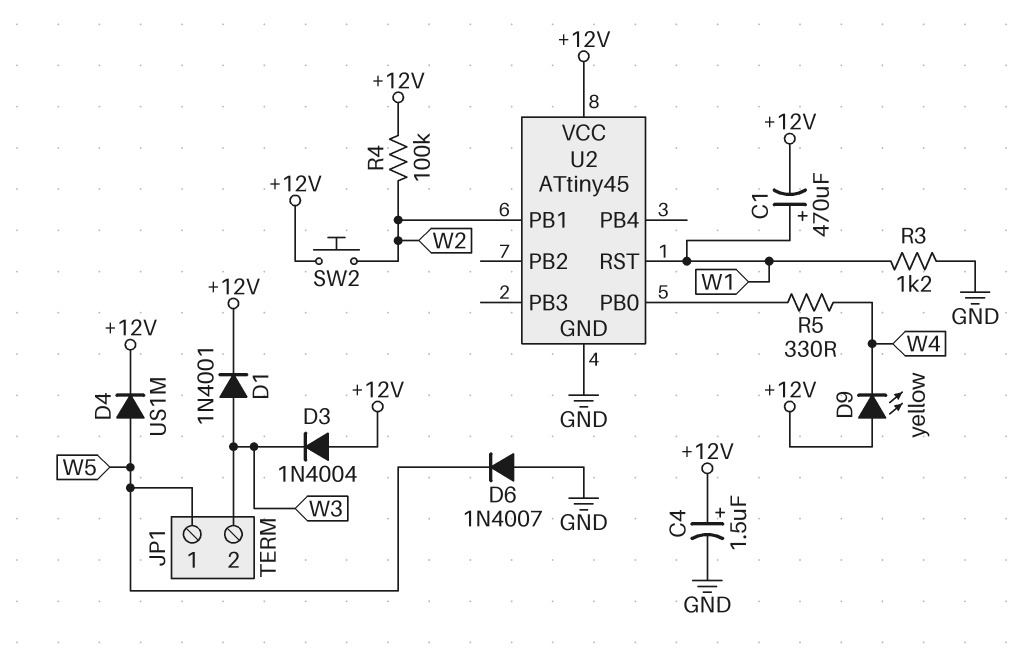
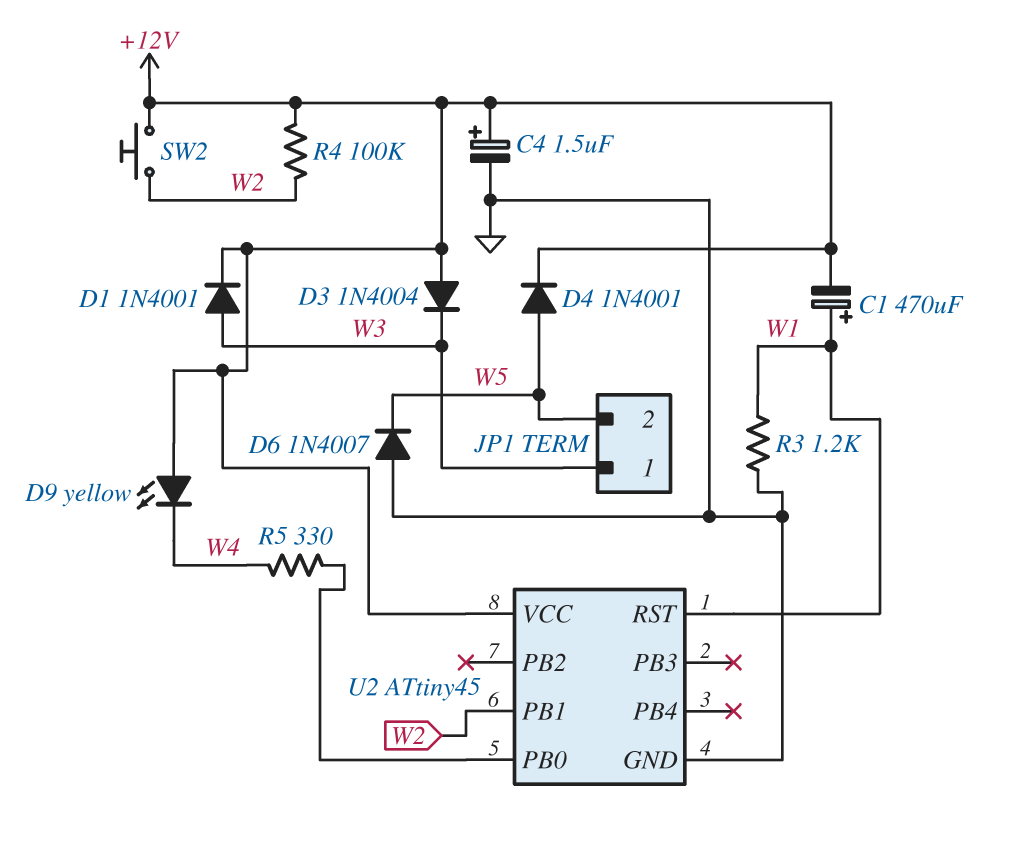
D4: diode US1M (A W5, K +12V) -> diode 1N4001 (A W5, K +12V)
JP1 pin 1: W5 -> W3
JP1 pin 2: W3 -> W5

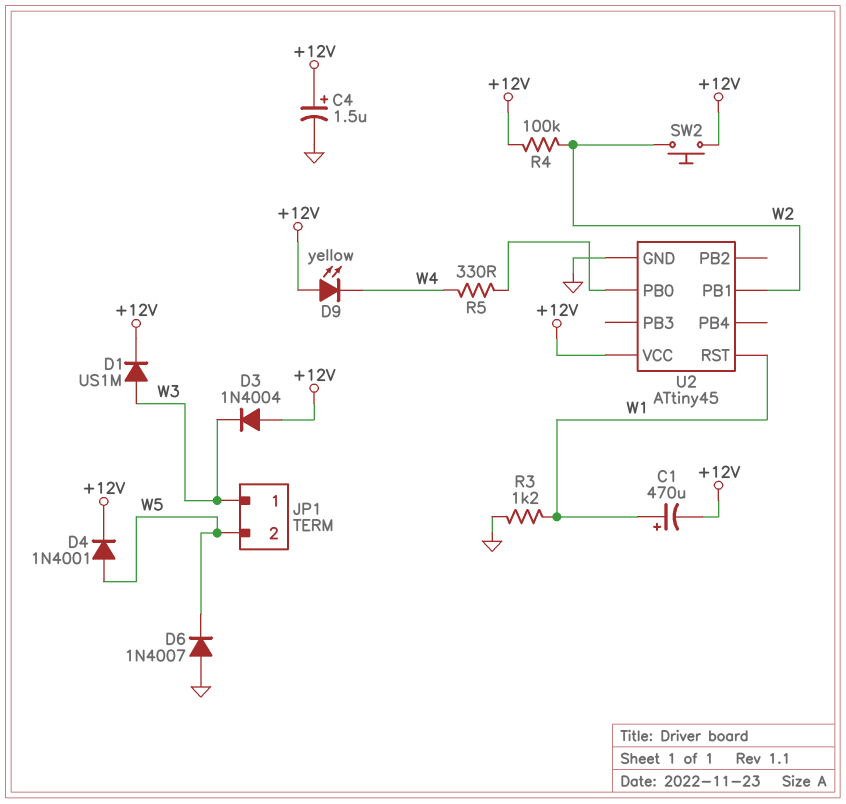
D1: diode 1N4001 (A W3, K +12V) -> diode US1M (A W3, K +12V)

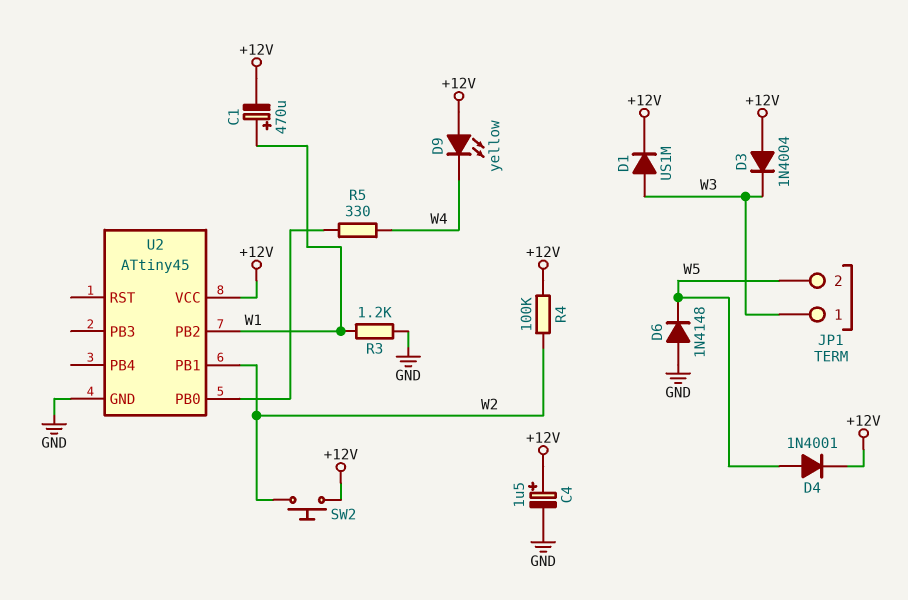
D6: diode 1N4007 (A GND, K W5) -> diode 1N4148 (A GND, K W5)
U2 pin PB2: none -> W1
U2 pin RST: W1 -> none

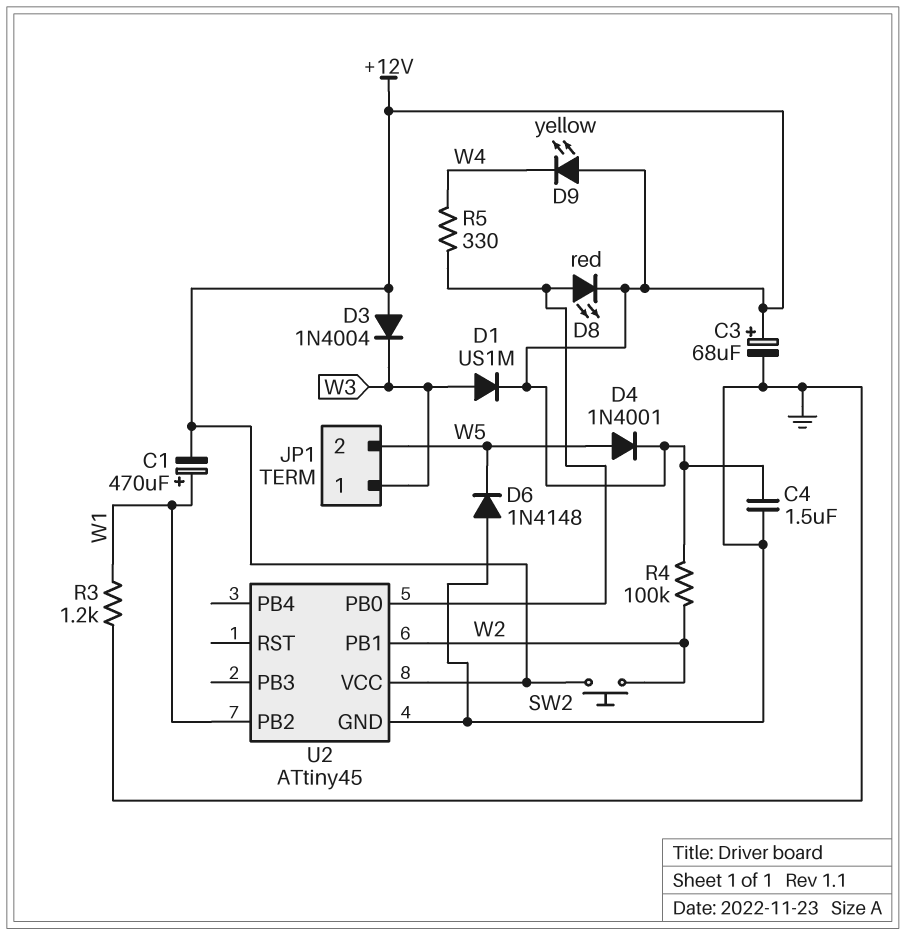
C3: none -> 68uF (plus +12V, minus GND)
C4: 1.5uF (plus +12V, minus GND) -> 1.5uF (+12V, GND)
D8: none -> LED red (A U2/PB0, K +12V)

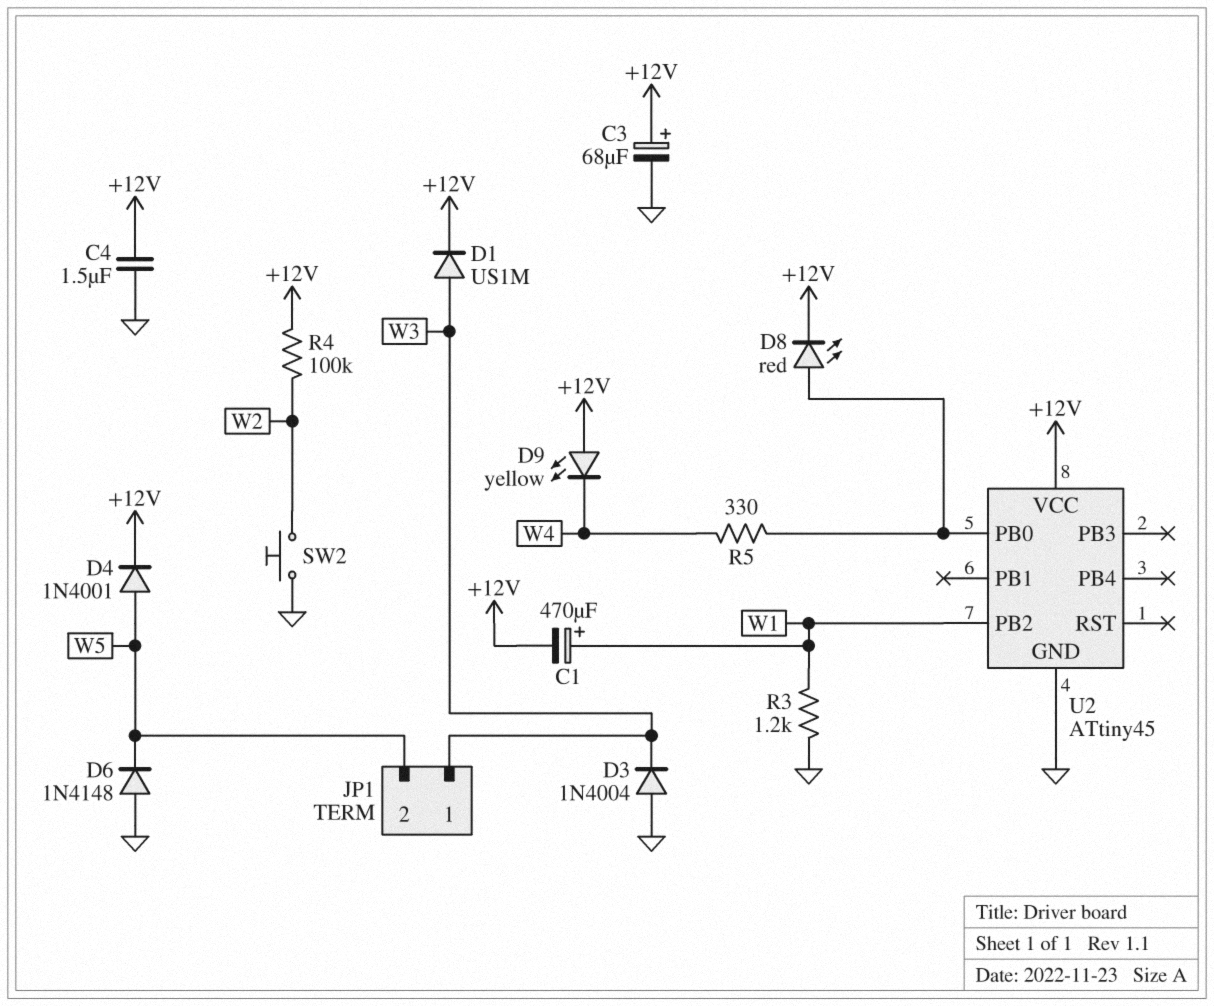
D3: diode 1N4004 (A +12V, K W3) -> diode 1N4004 (A GND, K W3)
SW2: button (+12V, W2) -> button (GND, W2)
U2 pin PB1: W2 -> none

